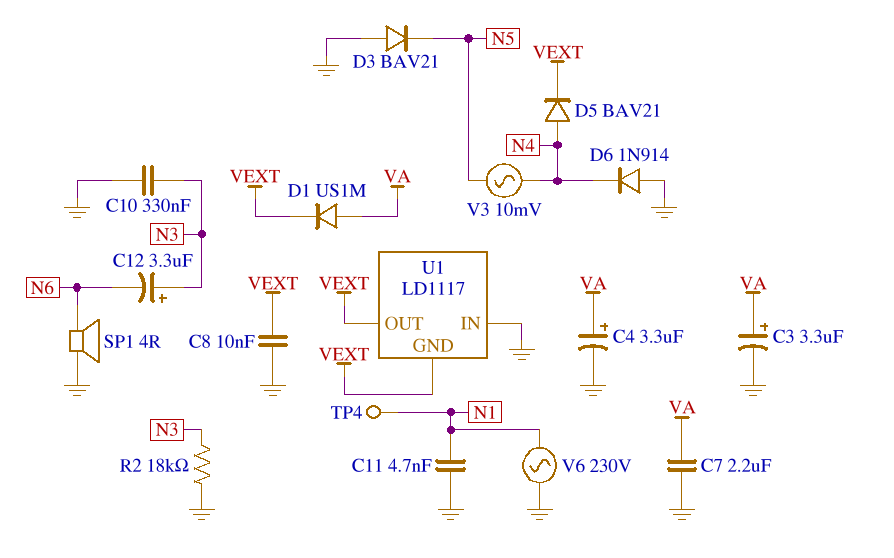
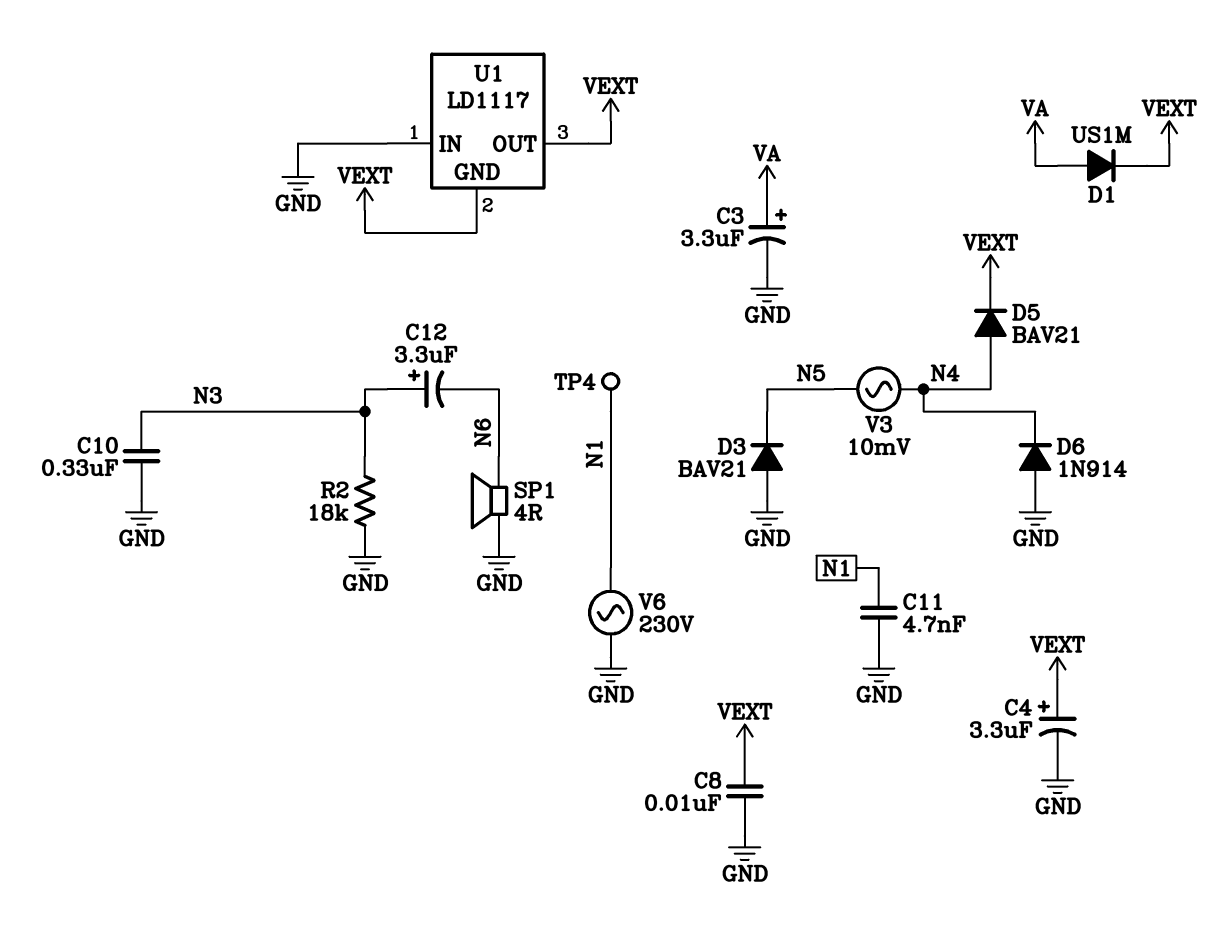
C4: 3.3uF (plus VA, minus GND) -> 3.3uF (plus VEXT, minus GND)
C7: 2.2uF (GND, VA) -> none

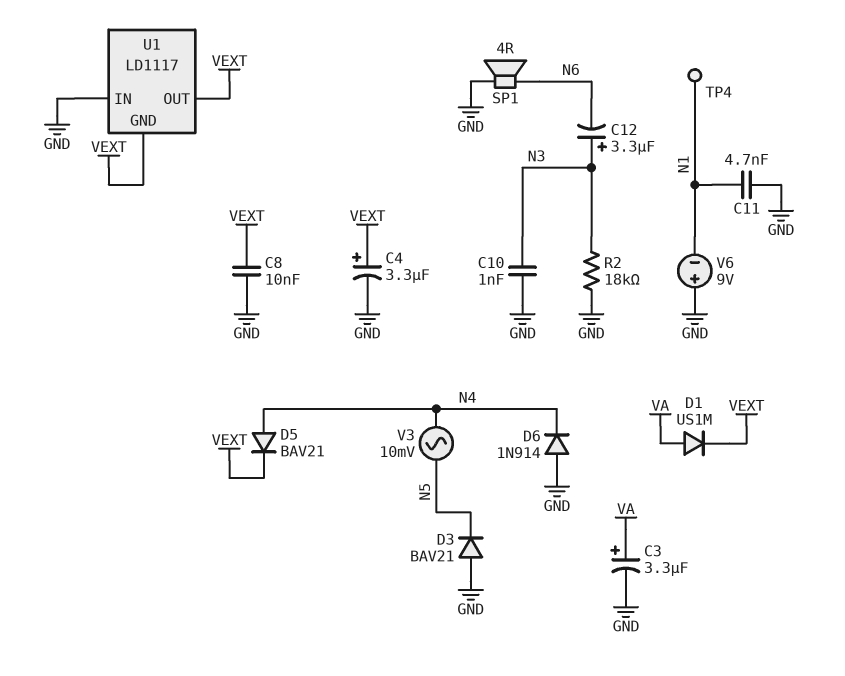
C10: 330nF (GND, N3) -> 1nF (GND, N3)
V6: AC 230V (GND, N1) -> 9V (plus GND, minus N1)

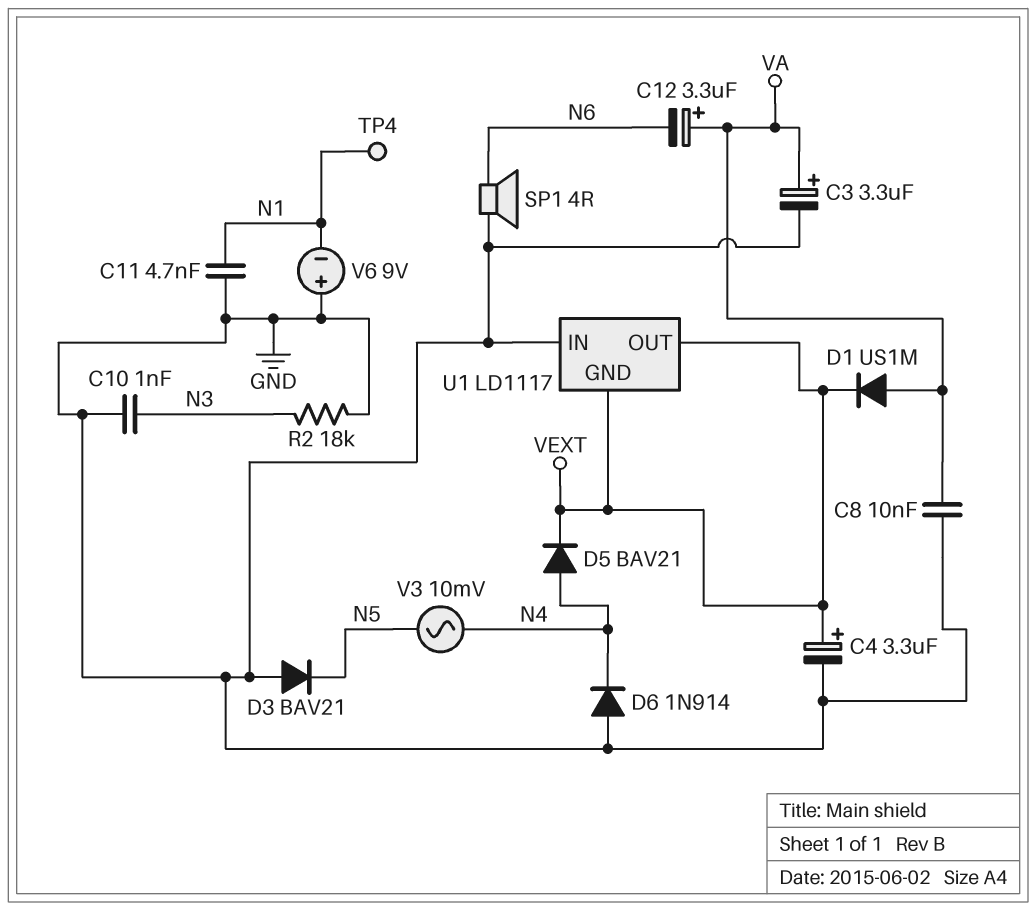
C8: 10nF (GND, VEXT) -> 10nF (GND, VA)
C12: 3.3uF (plus N3, minus N6) -> 3.3uF (plus VA, minus N6)

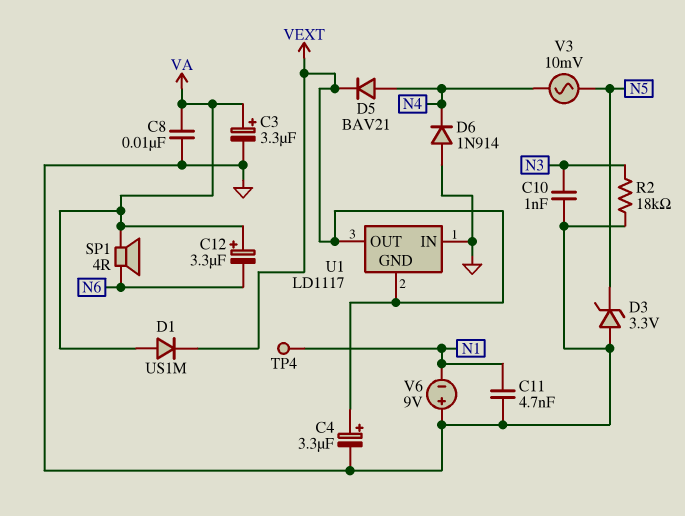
D3: diode BAV21 (A GND, K N5) -> zener 3.3V (A GND, K N5)
SP1: speaker 4R (GND, N6) -> speaker 4R (N6, VA)

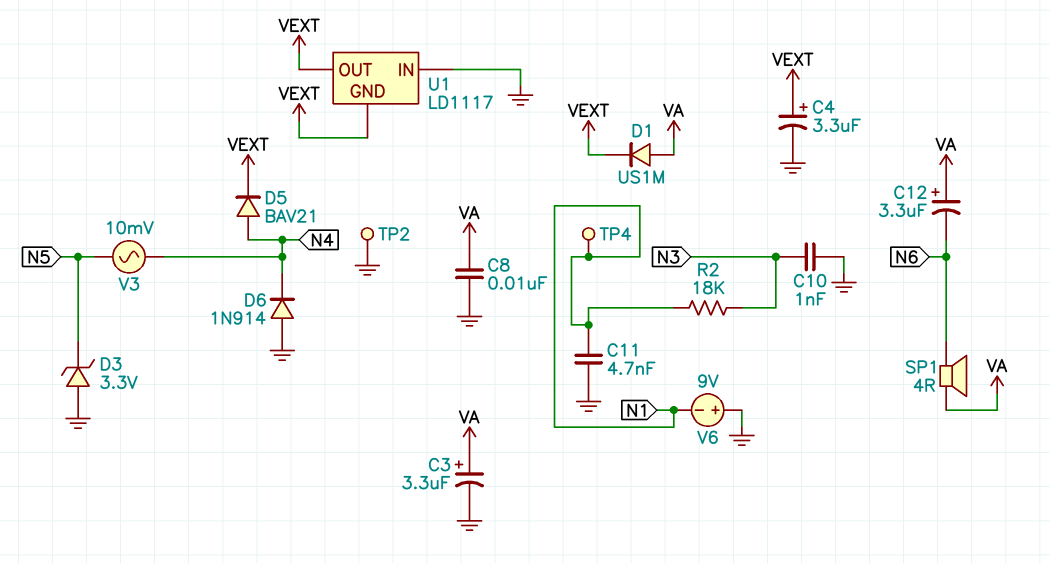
R2: 18k (GND, N3) -> 18k (N1, N3)
TP2: none -> test point (GND)

